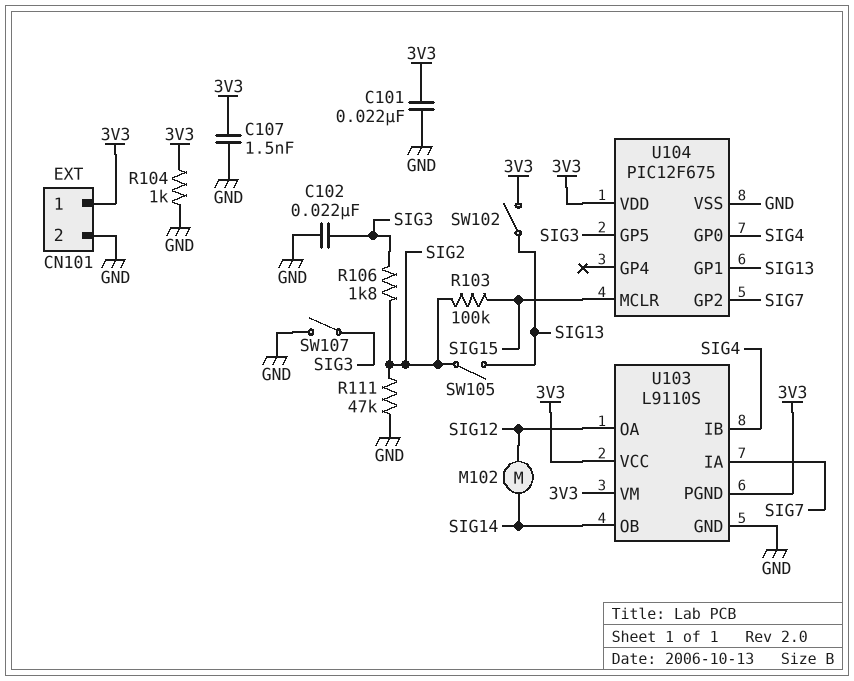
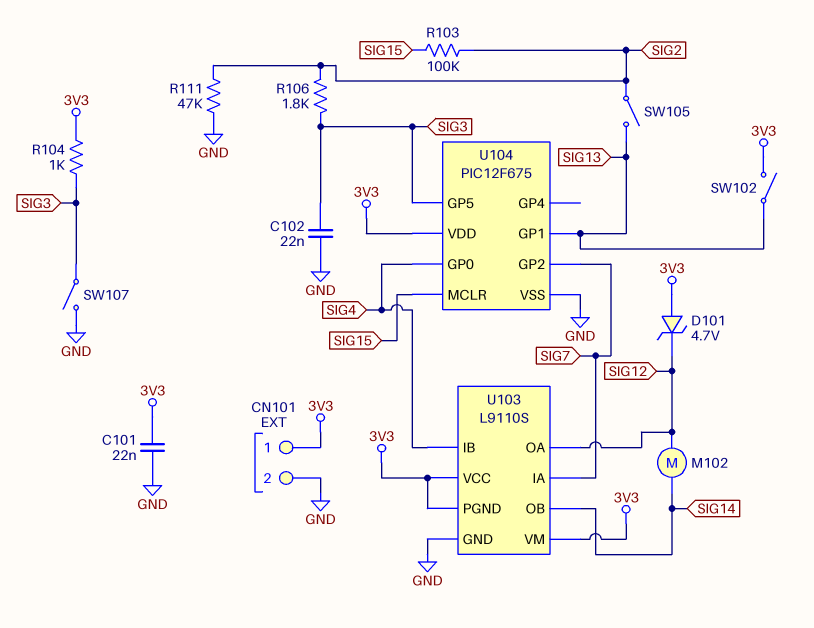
C107: 1.5nF (3V3, GND) -> none
D101: none -> zener 4.7V (A 3V3, K SIG12)
R104: 1k (3V3, GND) -> 1k (3V3, SIG3)

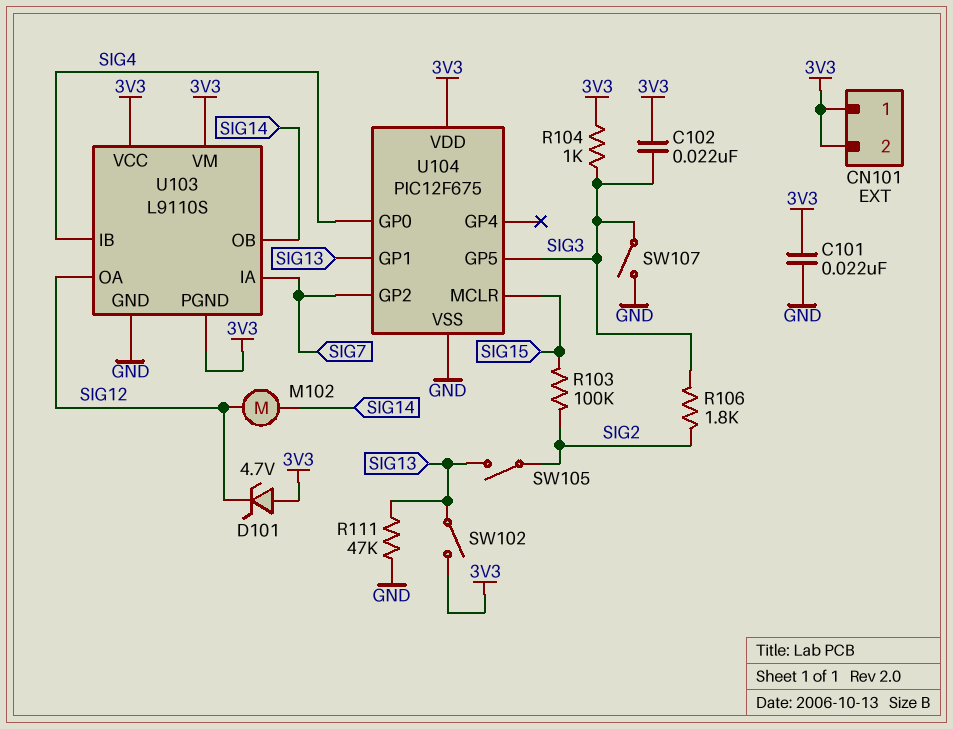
C102: 22nF (GND, SIG3) -> 22nF (3V3, SIG3)
CN101 pin 2: GND -> 3V3
R111: 47k (GND, SIG2) -> 47k (GND, SIG13)

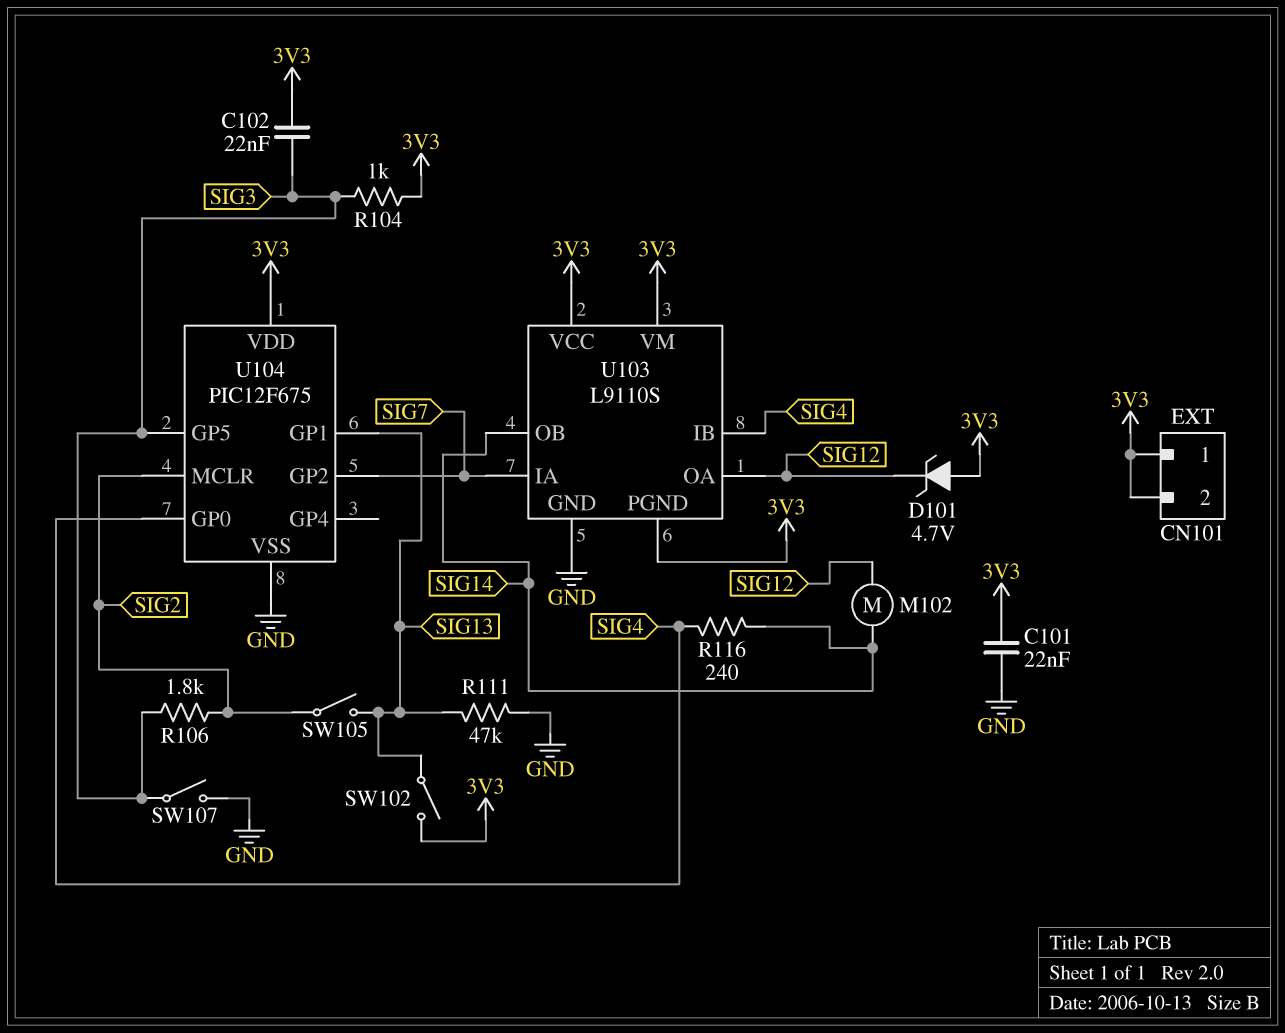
R103: 100k (SIG2, SIG15) -> none
R116: none -> 240 (SIG4, SIG14)
U104 pin MCLR: SIG15 -> SIG2

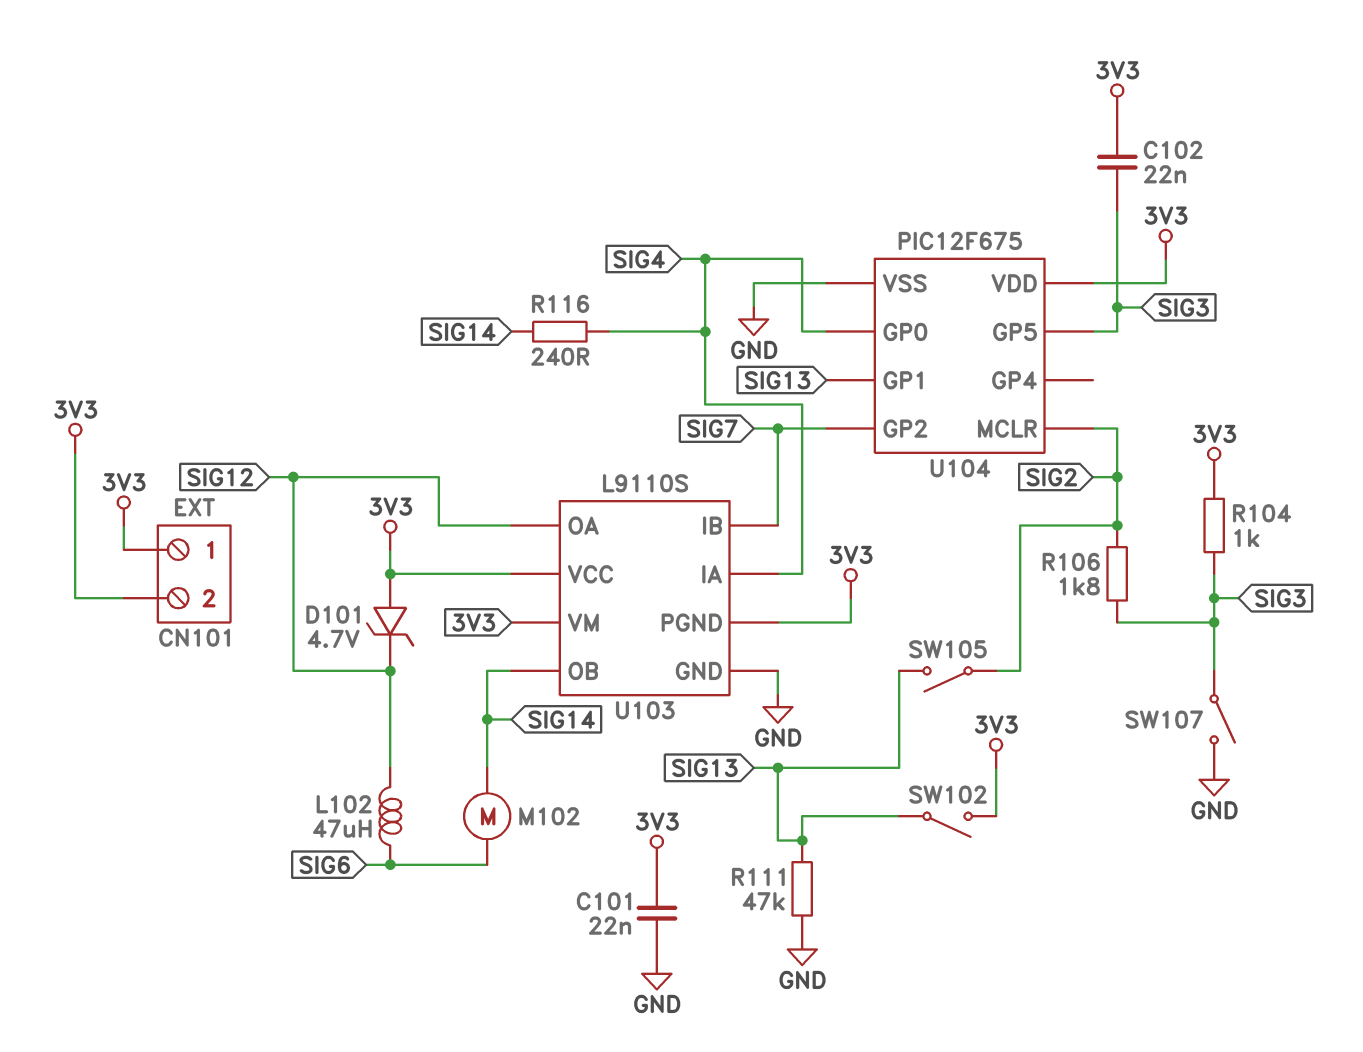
L102: none -> 47uH (SIG6, SIG12)
M102: motor (SIG12, SIG14) -> motor (SIG6, SIG14)
U103 pin IA: SIG7 -> SIG4
U103 pin IB: SIG4 -> SIG7

